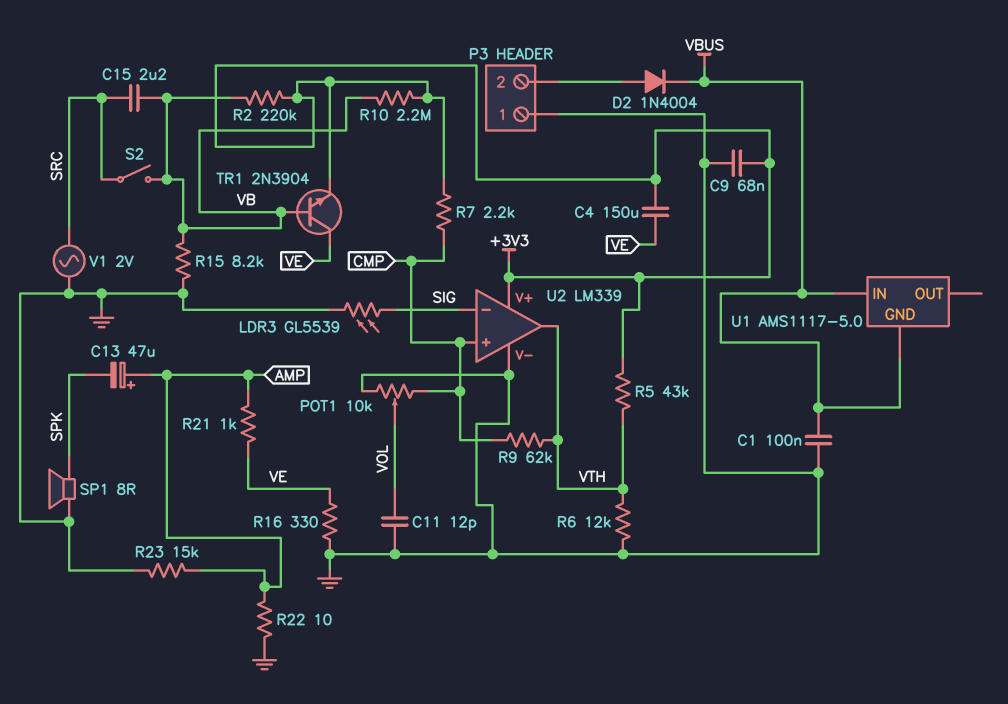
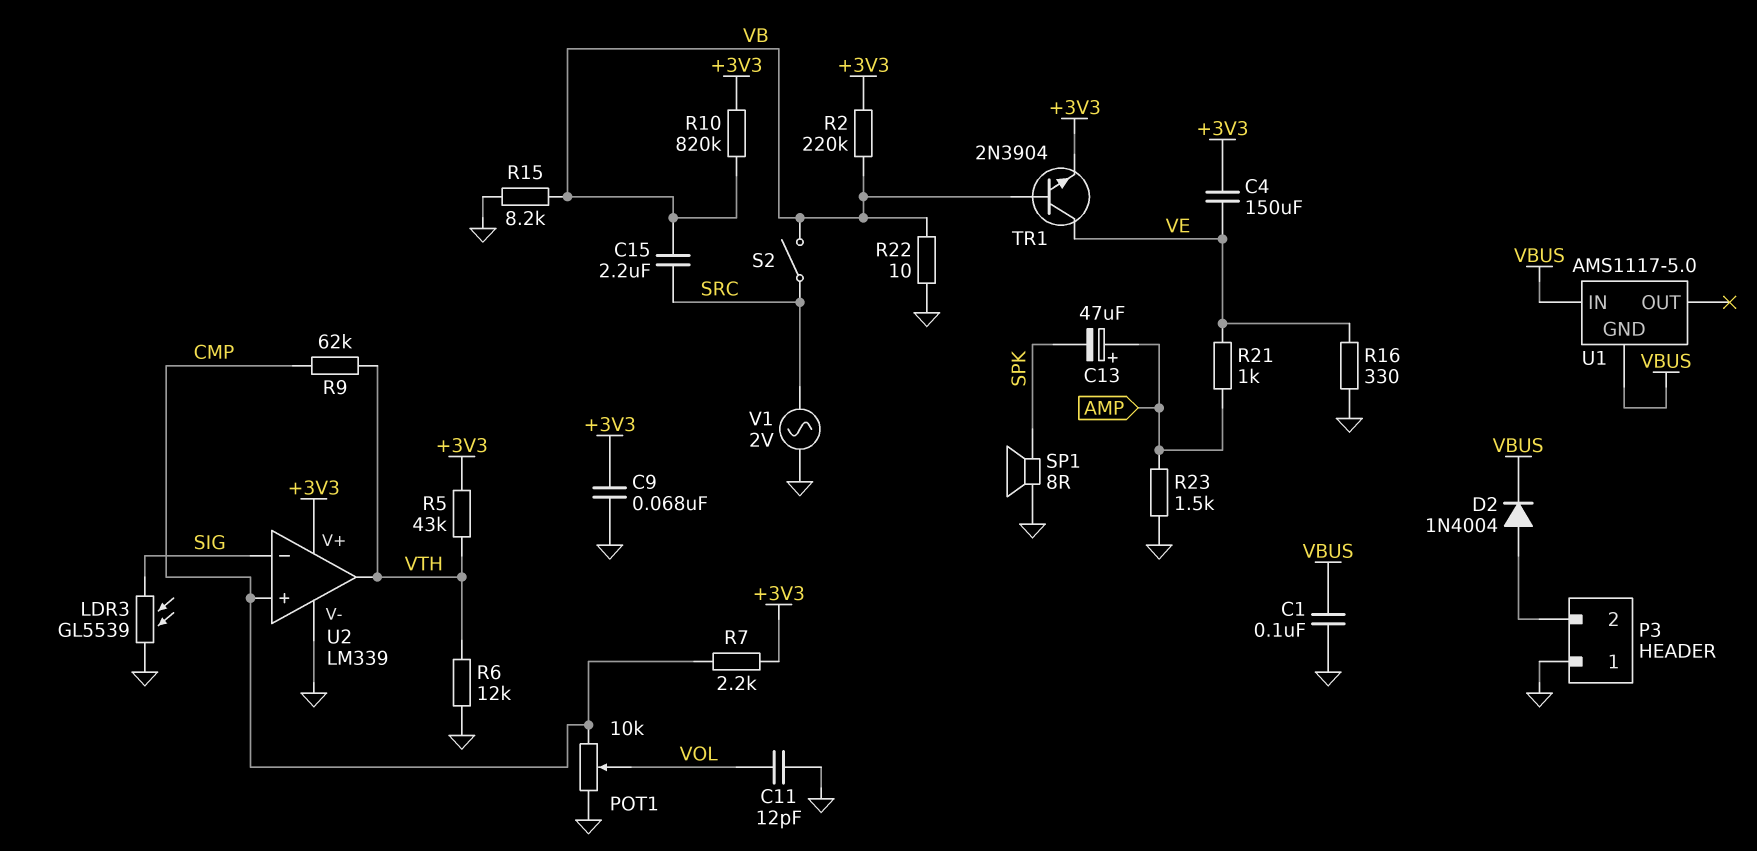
R10: 2.2M (+3V3, VB) -> 820k (+3V3, VB)
R22: 10 (AMP, GND) -> 10 (GND, VB)
R23: 15k (AMP, GND) -> 1.5k (AMP, GND)

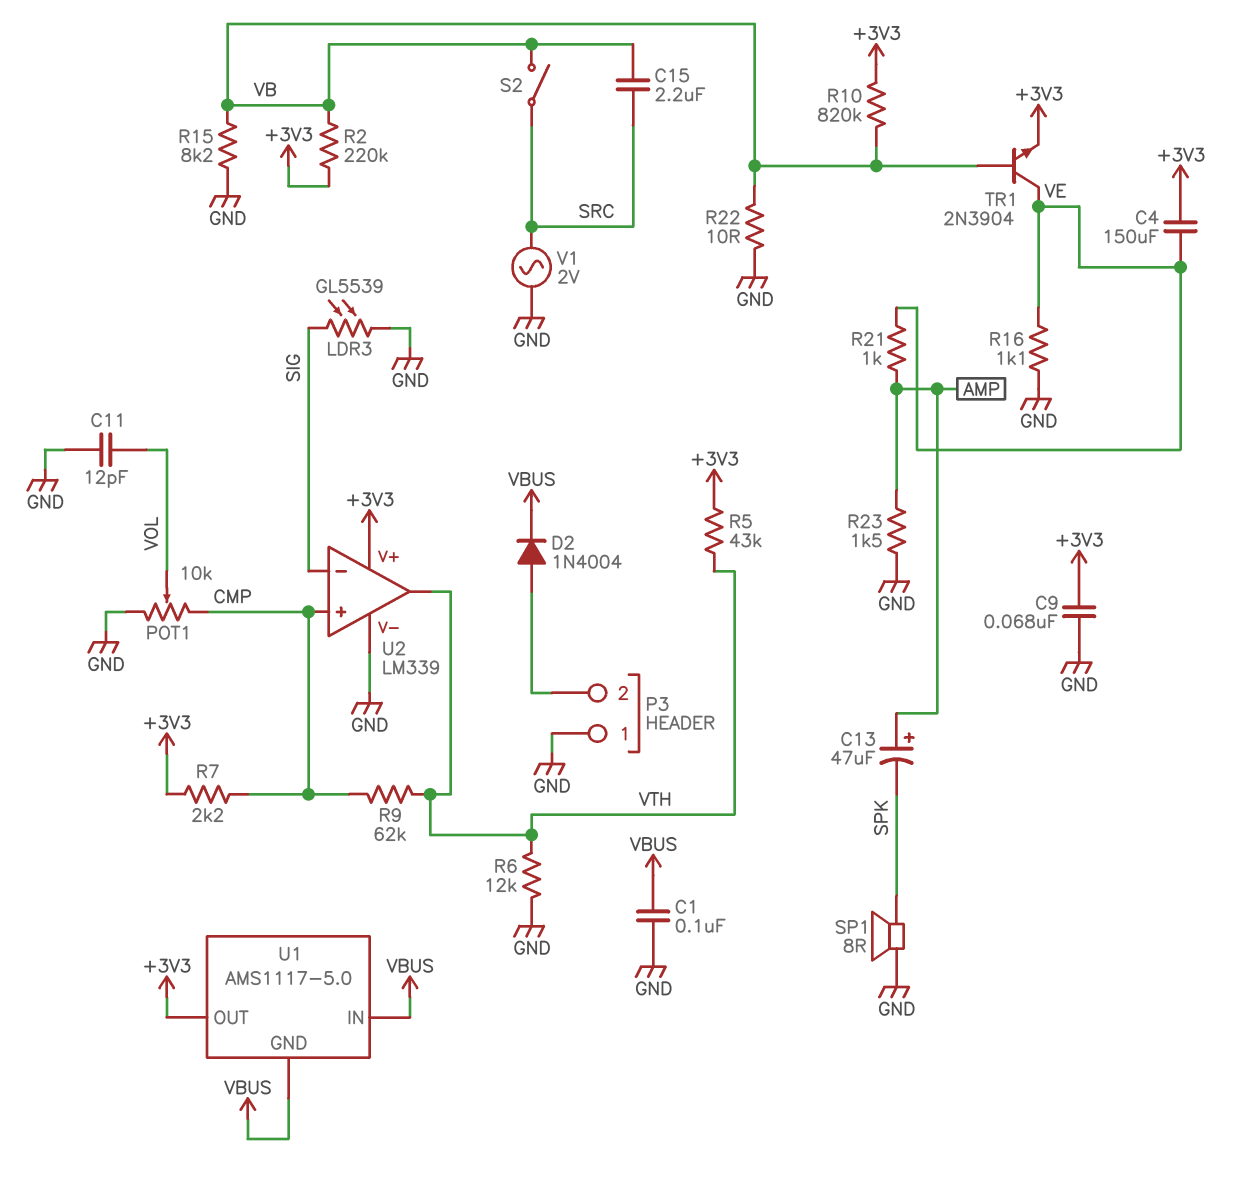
R16: 330 (GND, VE) -> 1.1k (GND, VE)
U1 pin OUT: none -> +3V3

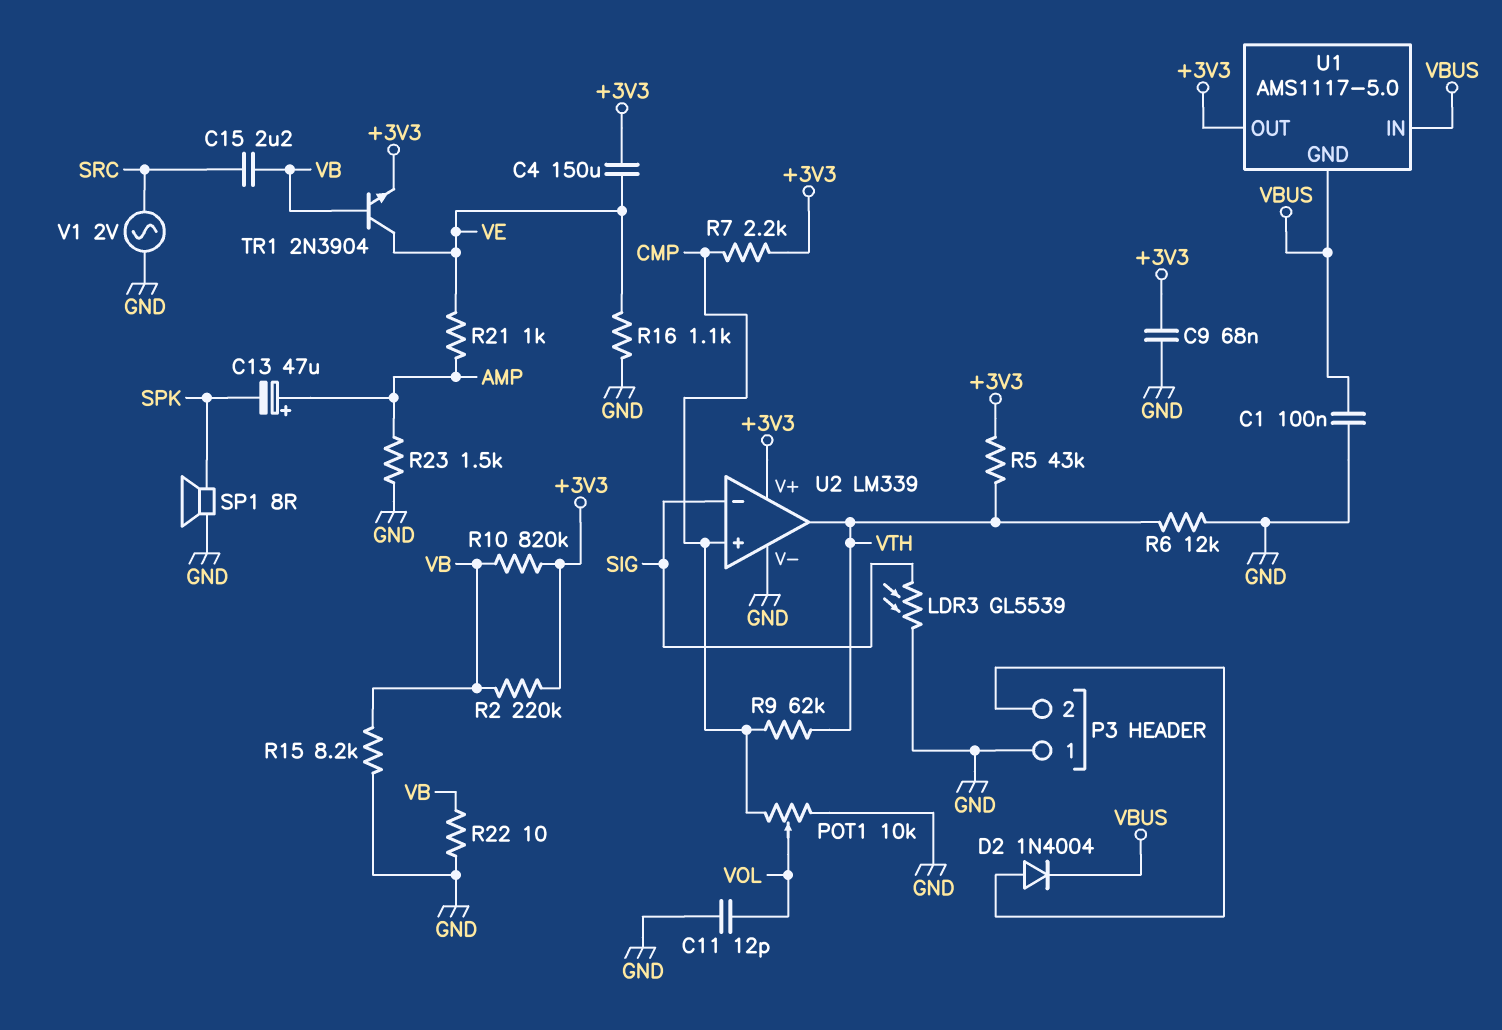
S2: switch (SRC, VB) -> none

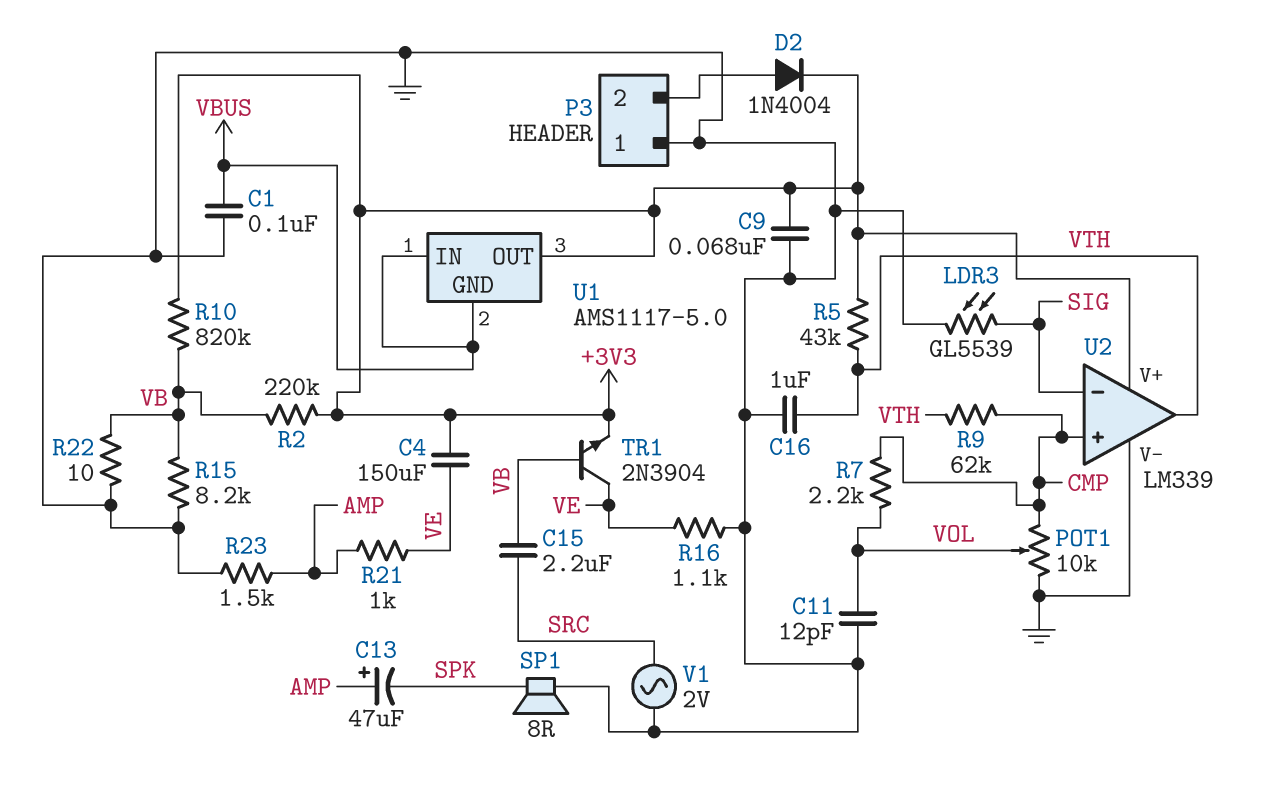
C16: none -> 1uF (GND, VTH)
D2: diode 1N4004 (A P3/2, K VBUS) -> diode 1N4004 (A P3/2, K +3V3)
R6: 12k (GND, VTH) -> none
R7: 2.2k (+3V3, CMP) -> 2.2k (CMP, VOL)

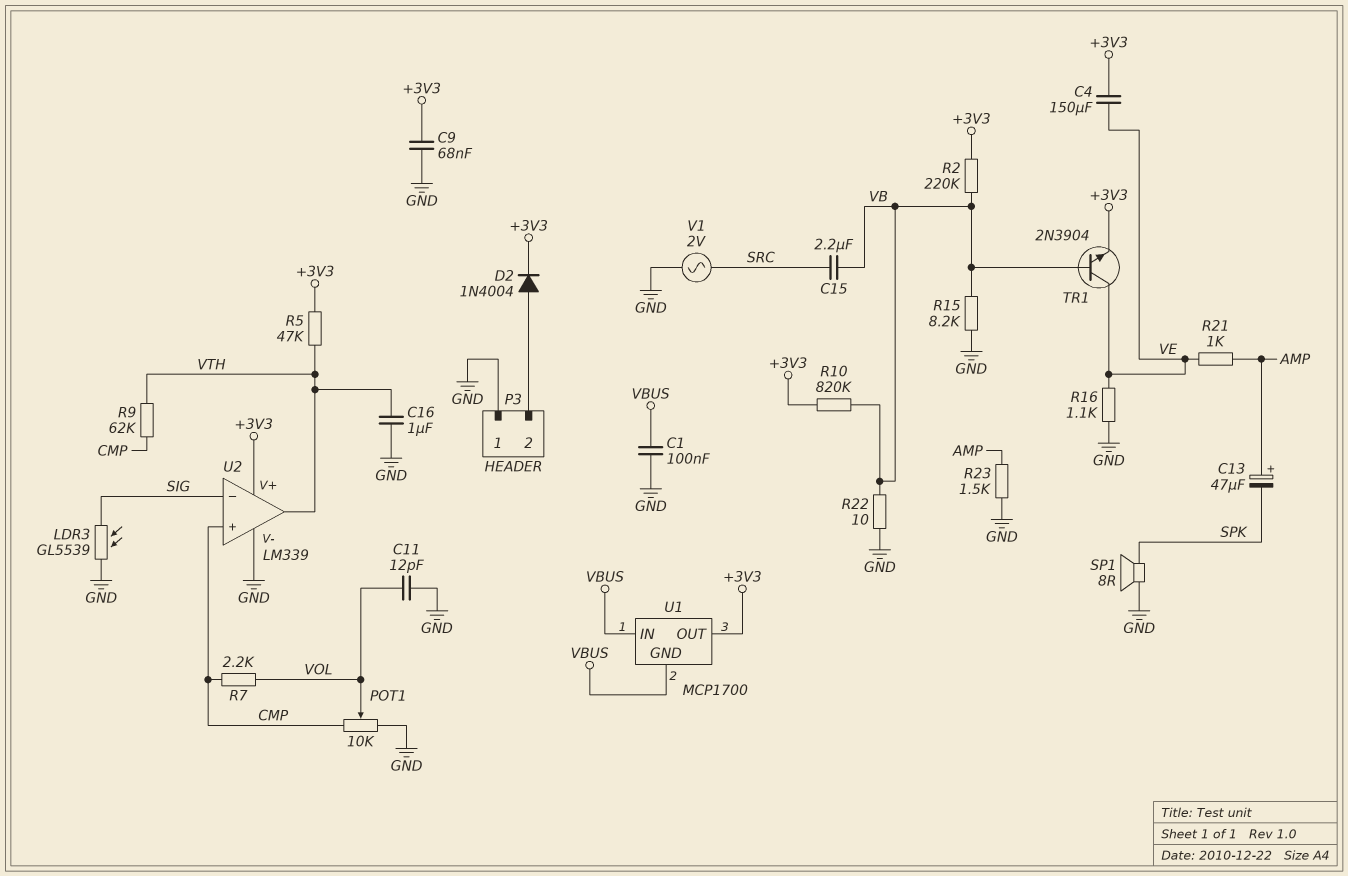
R5: 43k (+3V3, VTH) -> 47k (+3V3, VTH)
U1: AMS1117-5.0 -> MCP1700

